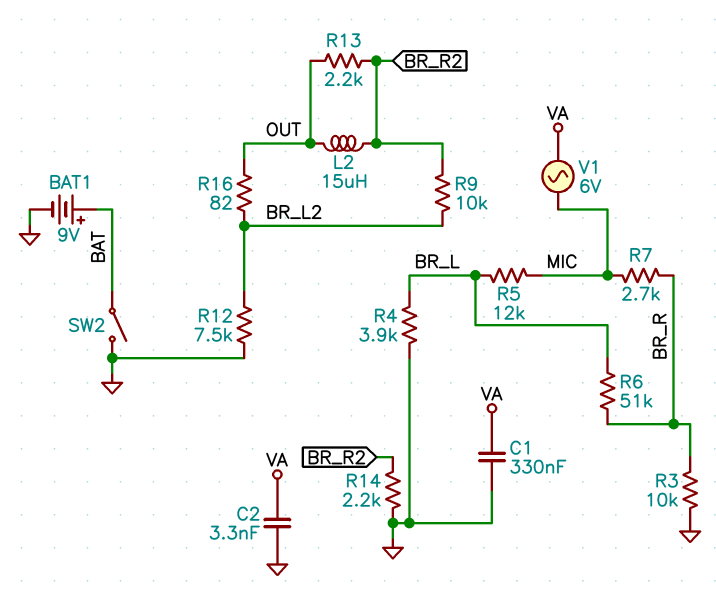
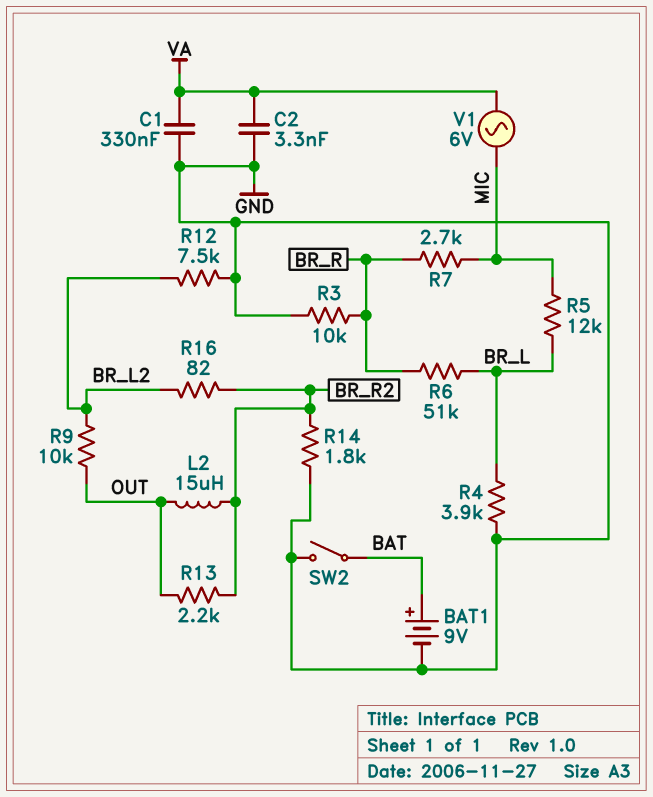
R9: 10k (BR_L2, BR_R2) -> 10k (BR_L2, OUT)
R14: 2.2k (BR_R2, GND) -> 1.8k (BR_R2, GND)
R16: 82 (BR_L2, OUT) -> 82 (BR_L2, BR_R2)

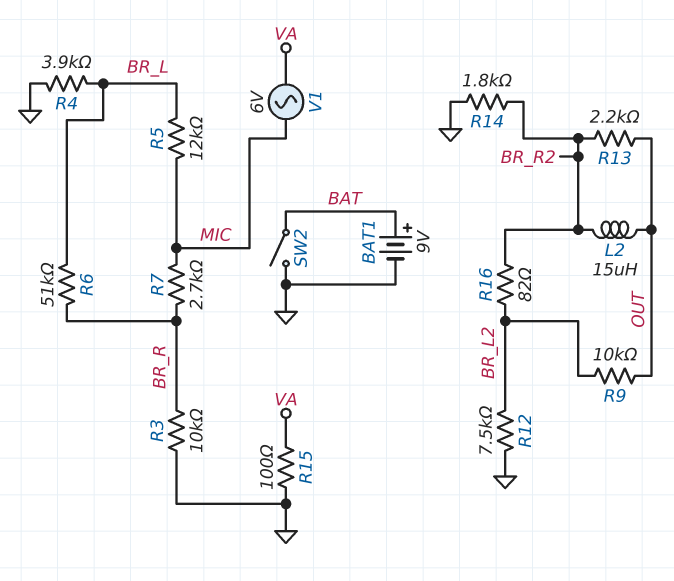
C1: 330nF (GND, VA) -> none
C2: 3.3nF (GND, VA) -> none
R15: none -> 100 (GND, VA)

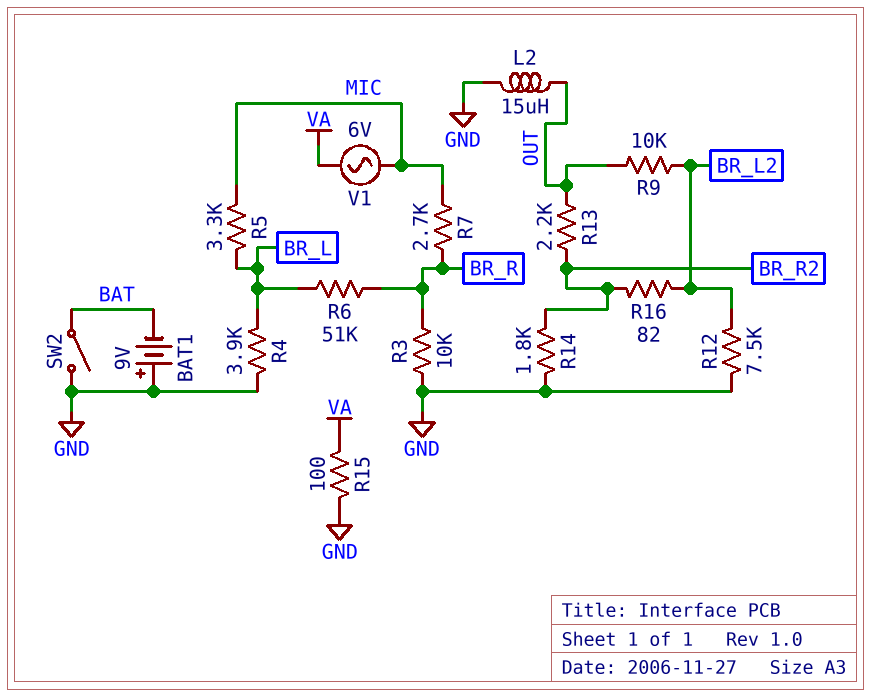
BAT1: 9V (plus BAT, minus GND) -> 9V (plus GND, minus BAT)
L2: 15uH (BR_R2, OUT) -> 15uH (GND, OUT)
R5: 12k (BR_L, MIC) -> 3.3k (BR_L, MIC)

